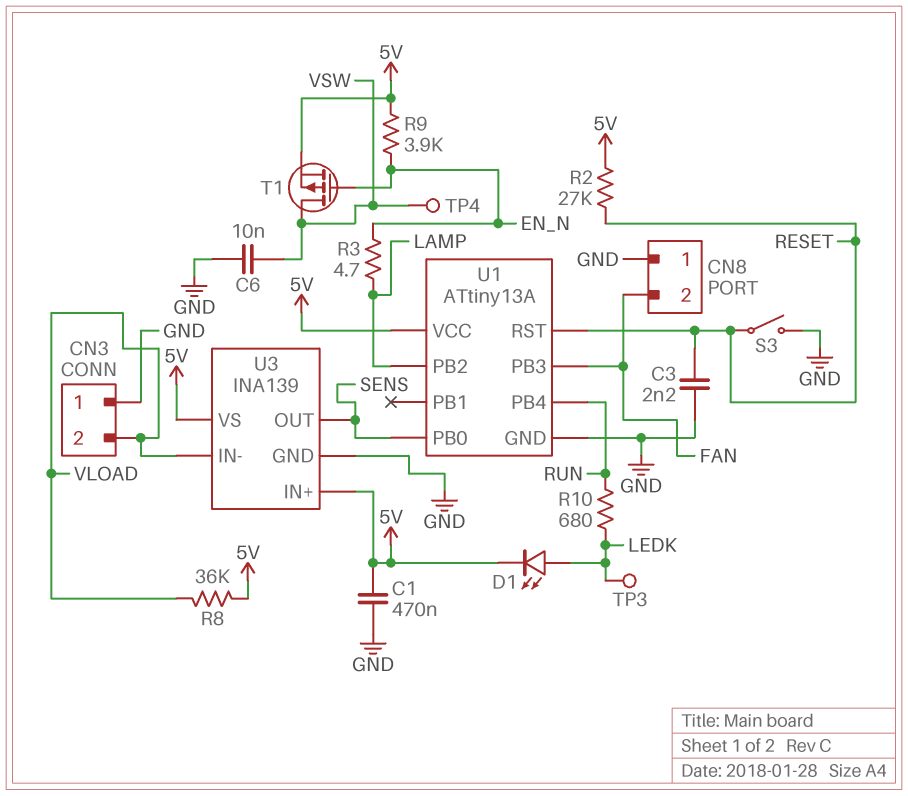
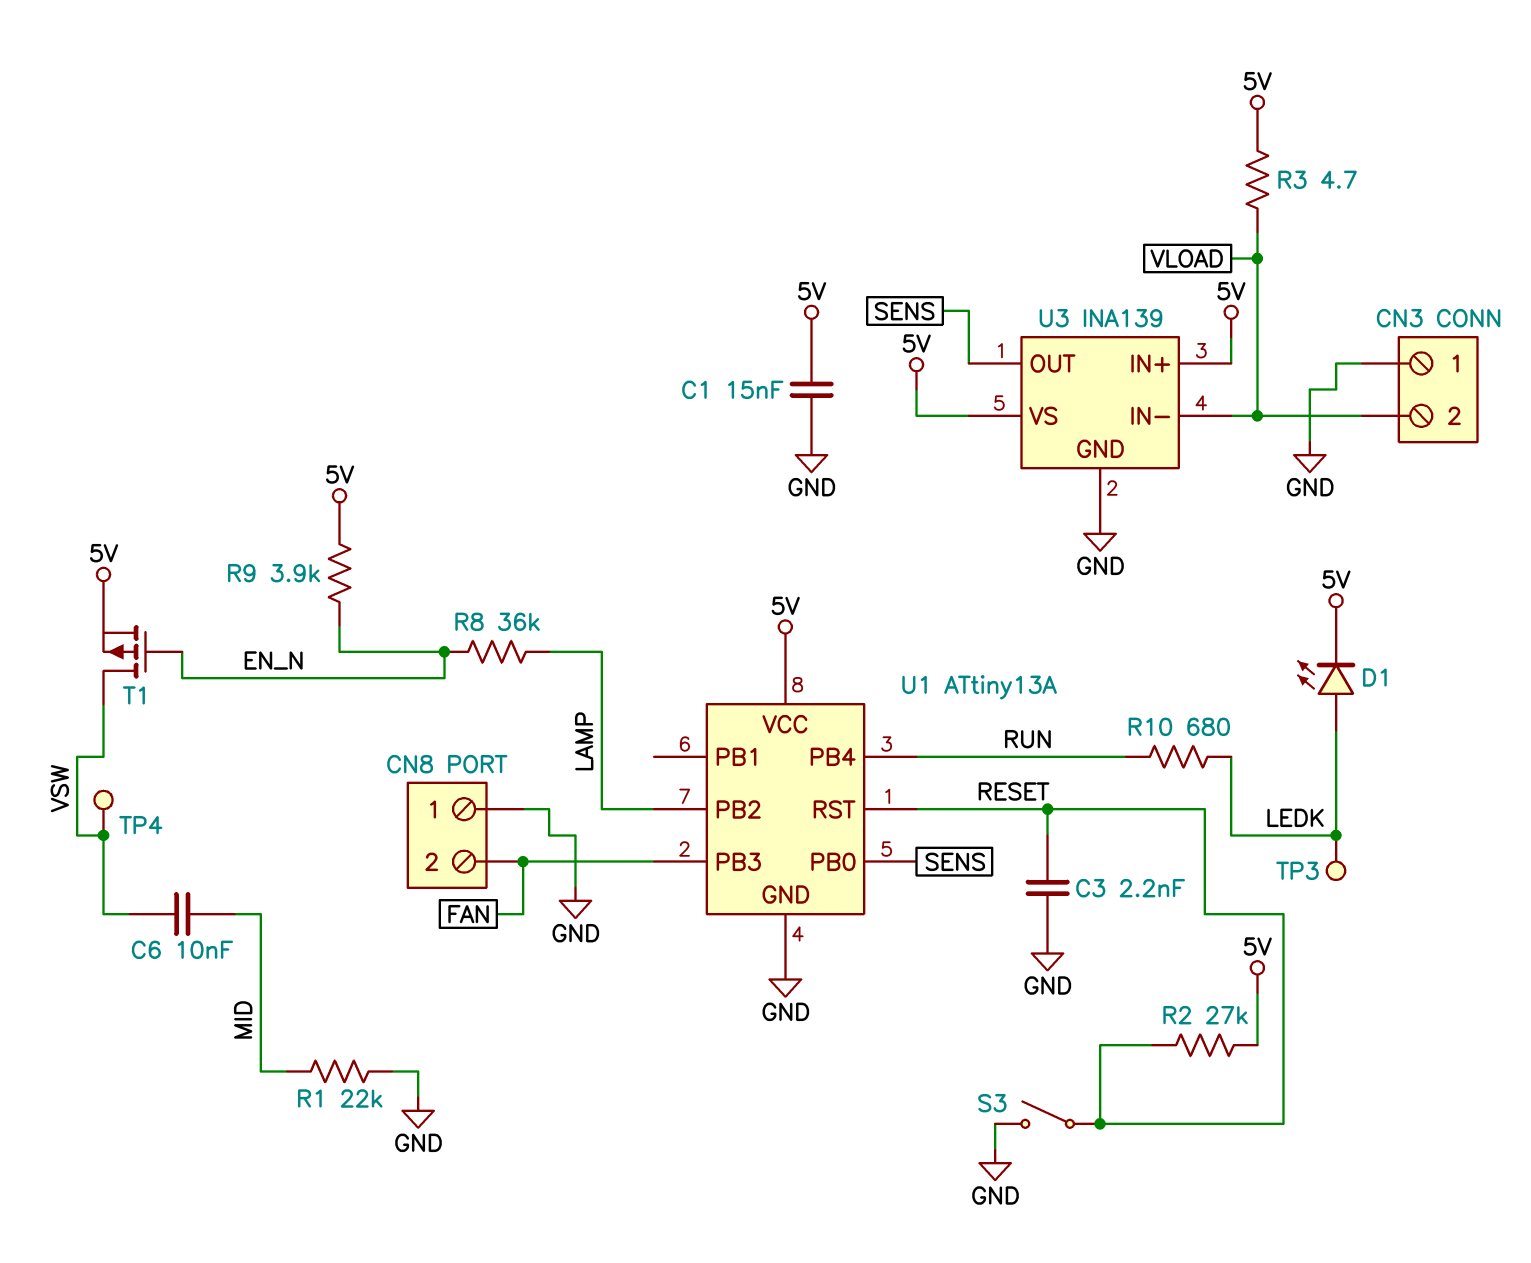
C1: 470nF (5V, GND) -> 15nF (5V, GND)
C6: 10nF (GND, VSW) -> 10nF (MID, VSW)
R1: none -> 22k (GND, MID)
R3: 4.7 (EN_N, LAMP) -> 4.7 (5V, VLOAD)
R8: 36k (5V, VLOAD) -> 36k (EN_N, LAMP)

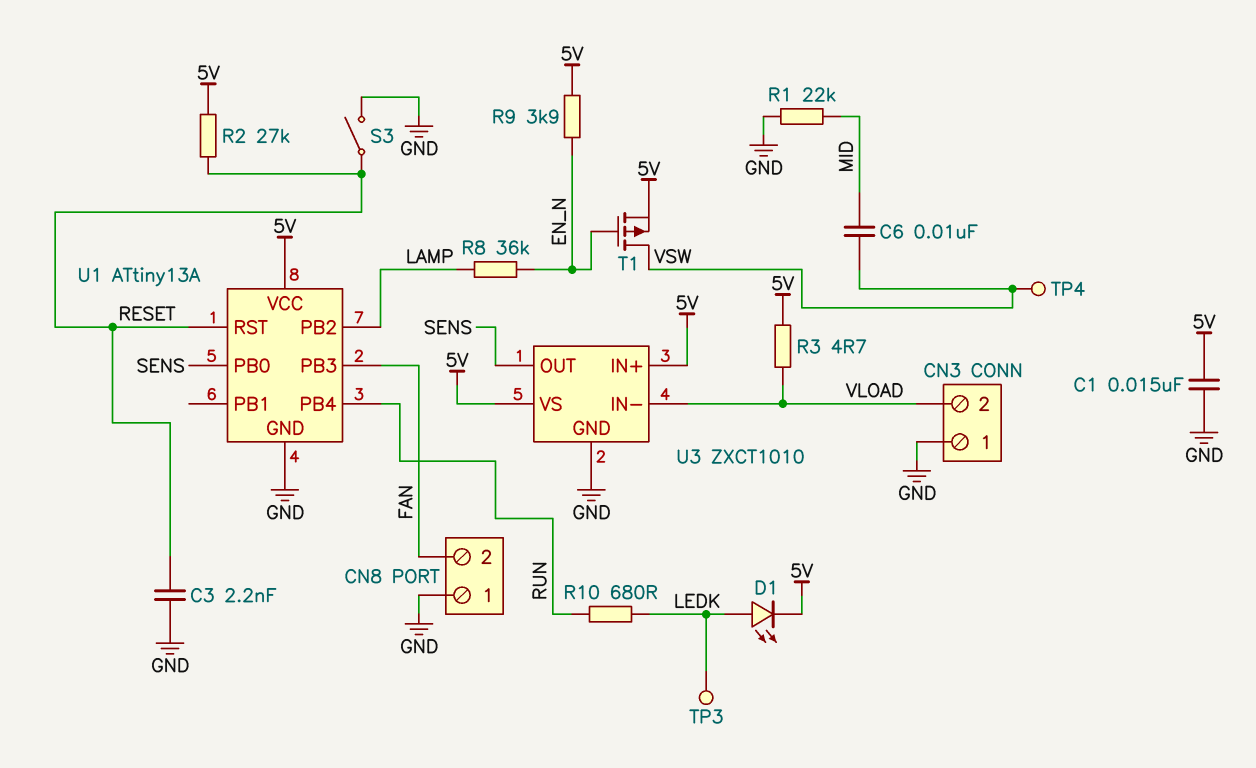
U3: INA139 -> ZXCT1010

